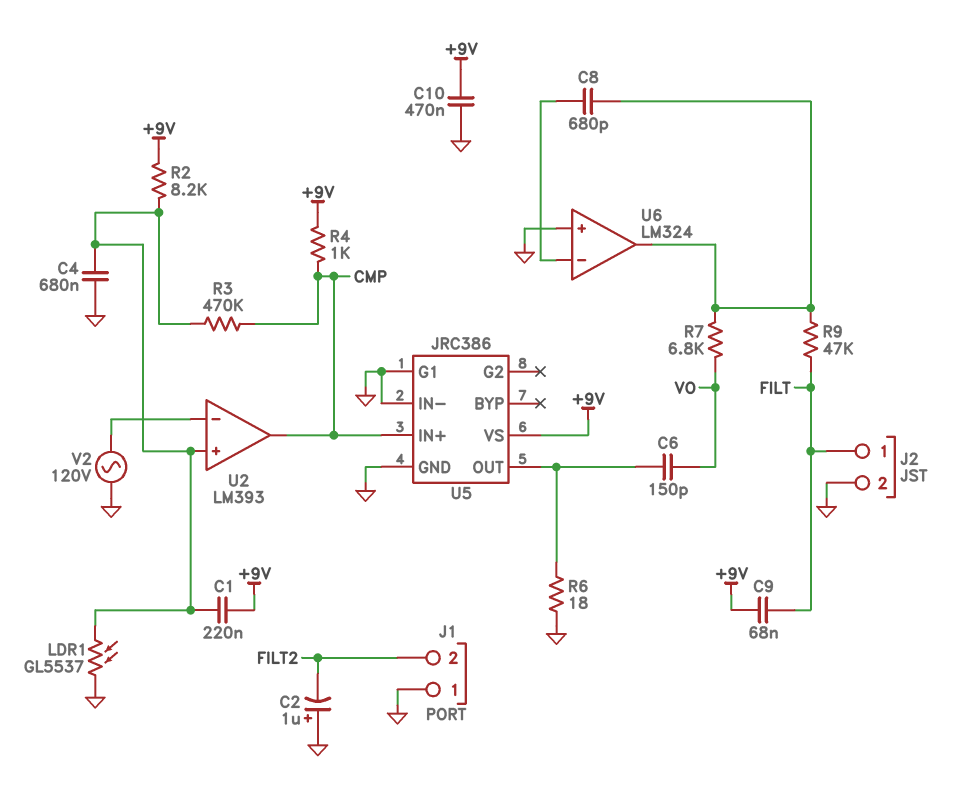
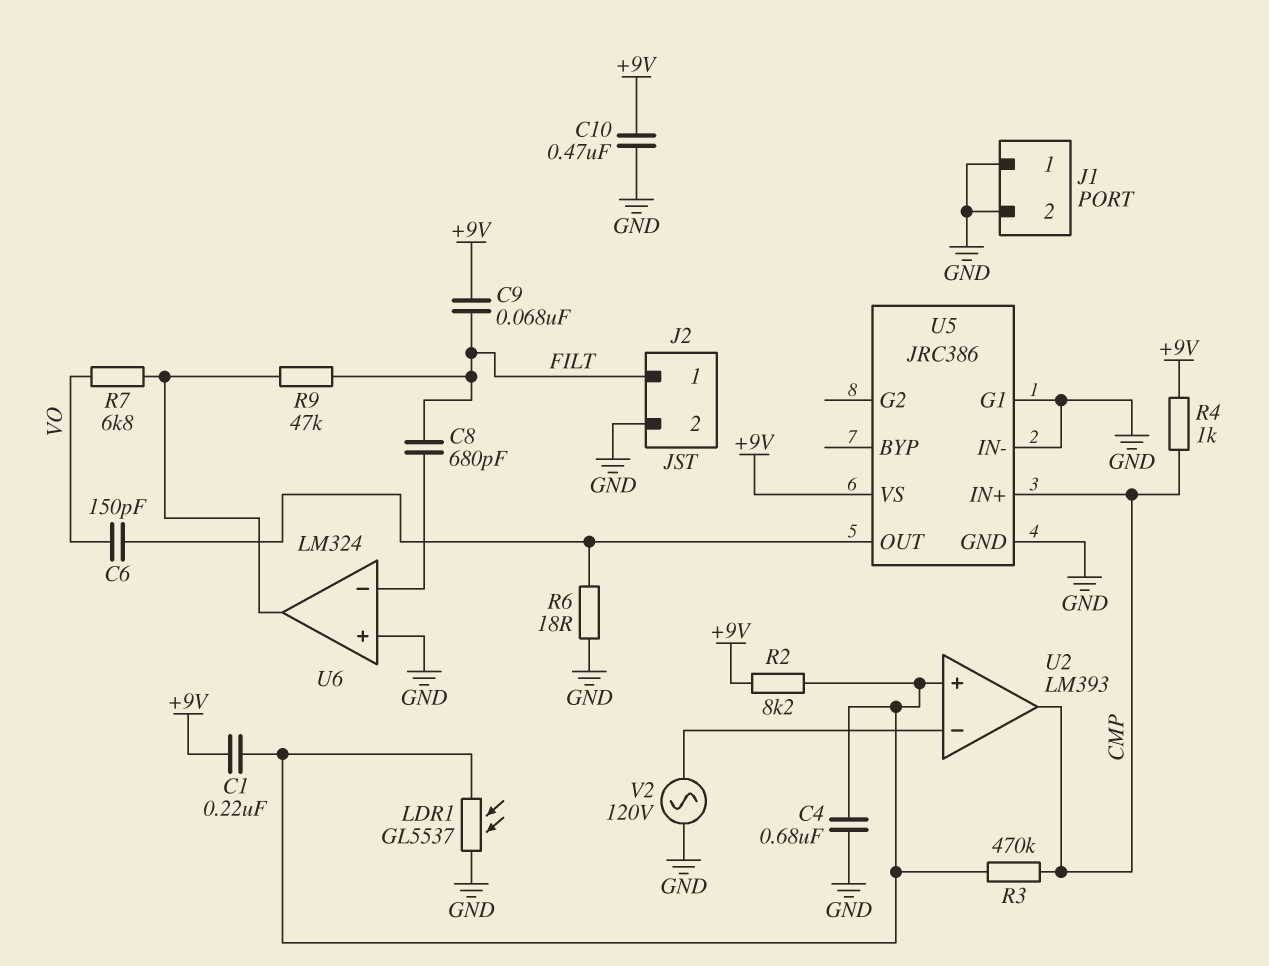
C2: 1uF (plus GND, minus FILT2) -> none
C8: 680pF (U6/in-, U6/out) -> 680pF (FILT, U6/in-)
J1 pin 2: FILT2 -> GND

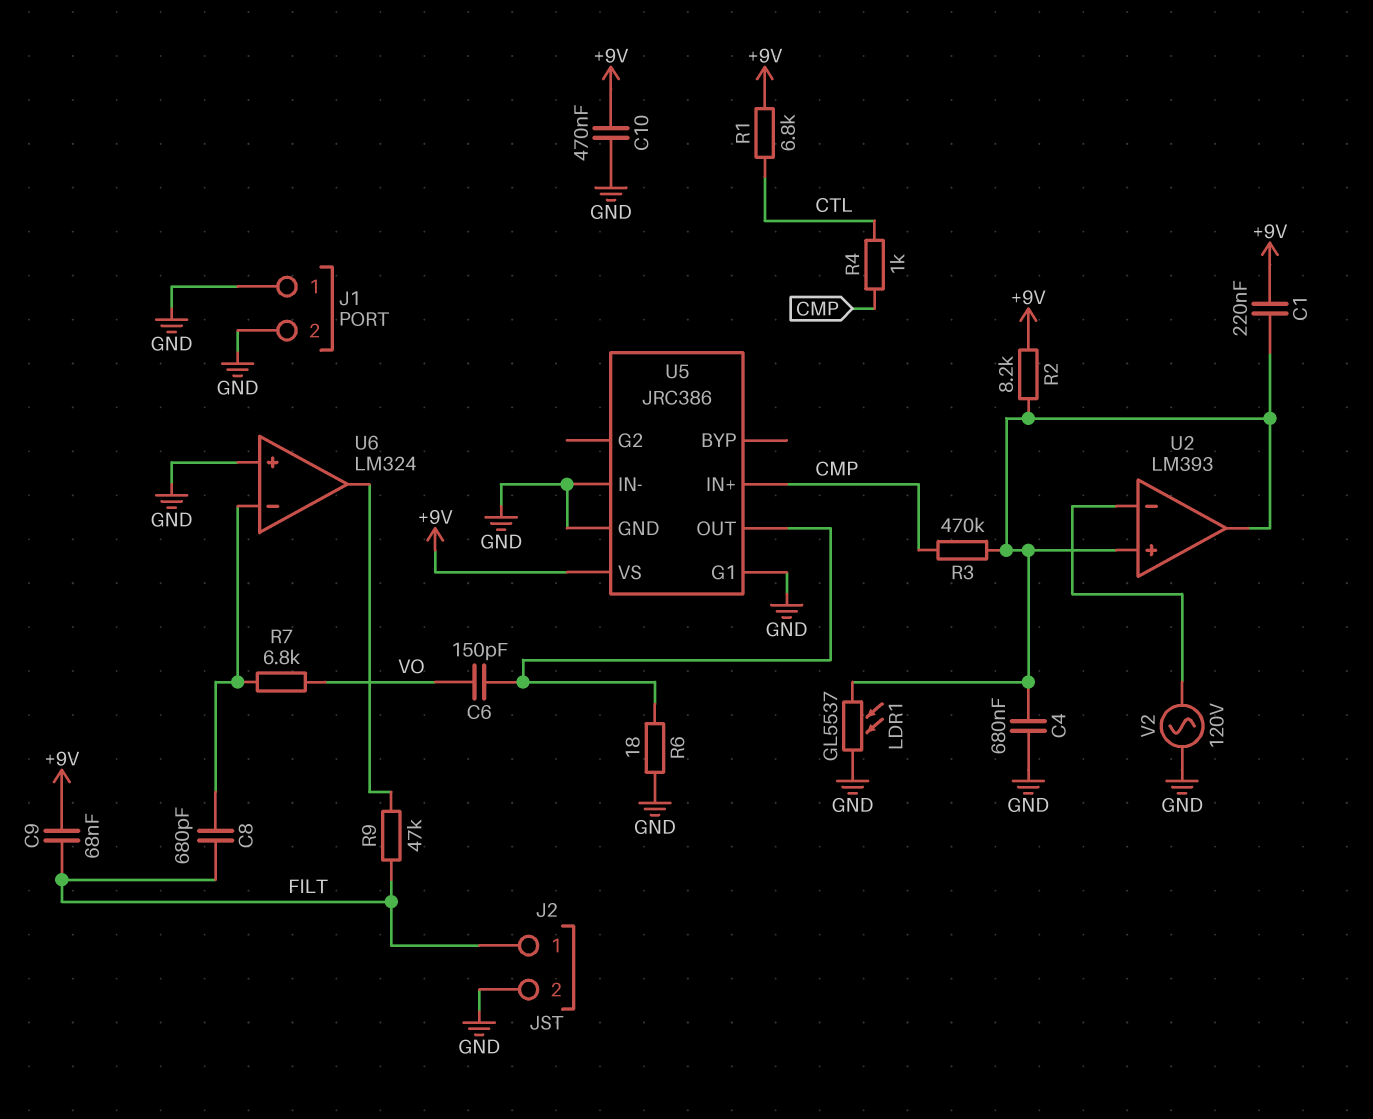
R1: none -> 6.8k (+9V, CTL)
R4: 1k (+9V, CMP) -> 1k (CMP, CTL)
R7: 6.8k (U6/out, VO) -> 6.8k (U6/in-, VO)
U2 pin out: CMP -> U2/in+

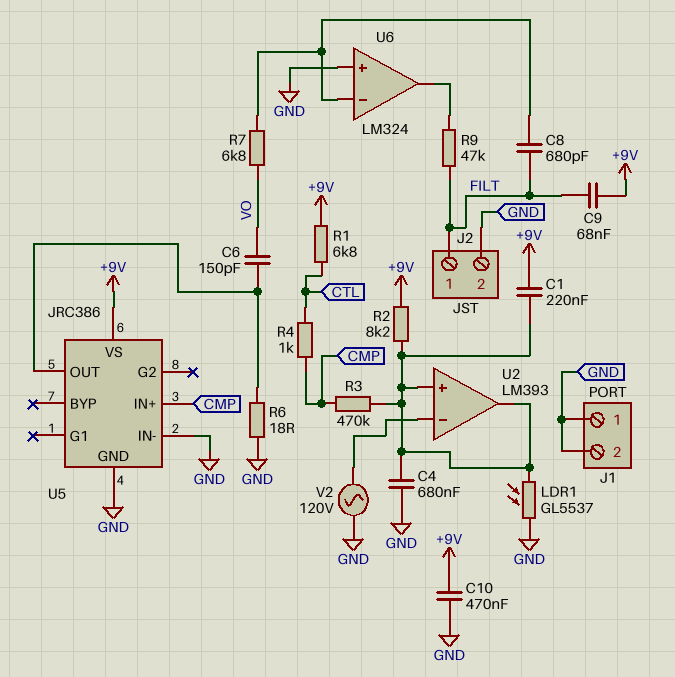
U5 pin G1: GND -> none

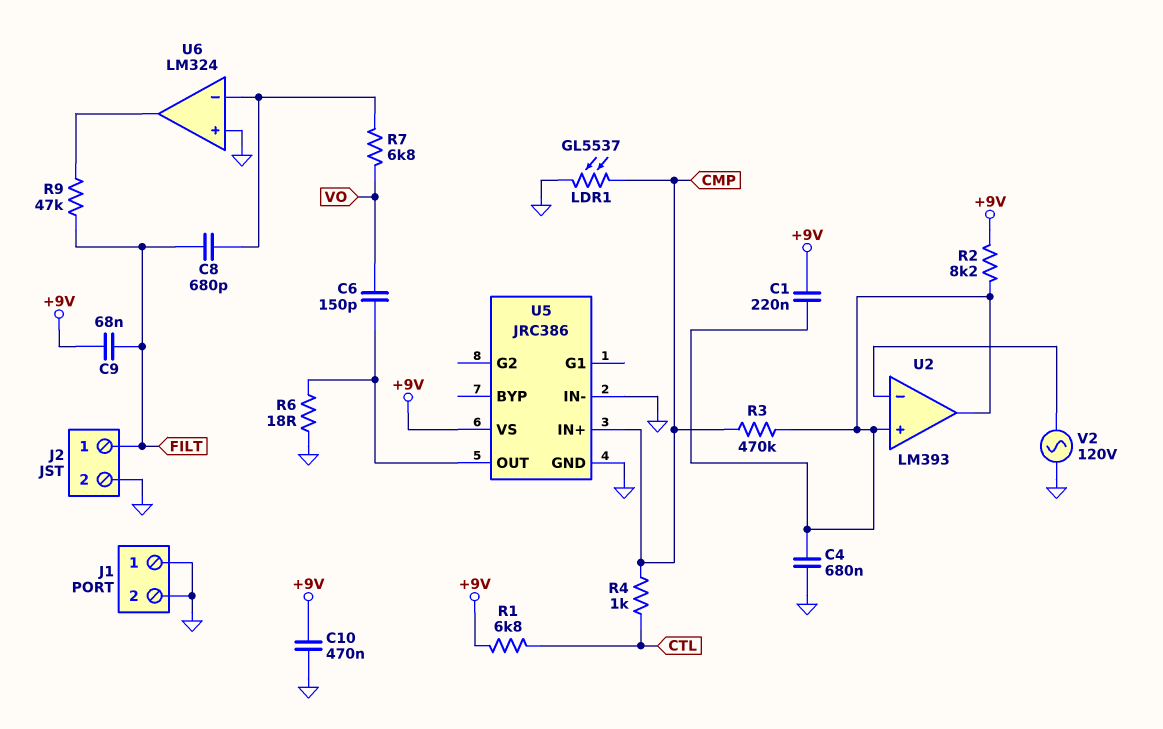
LDR1: GL5537 (GND, U2/in+) -> GL5537 (CMP, GND)

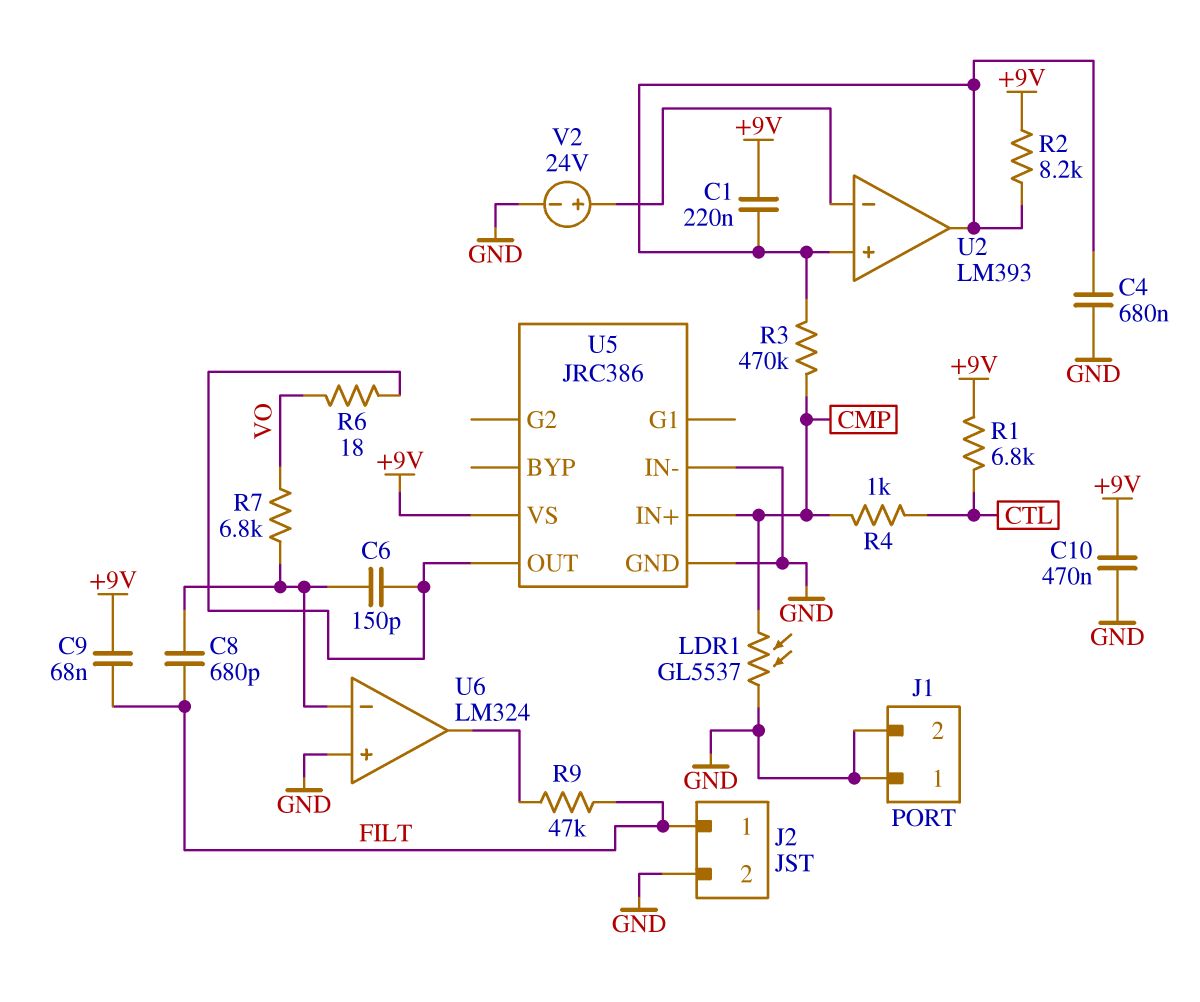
C6: 150pF (U5/OUT, VO) -> 150pF (U5/OUT, U6/in-)
R6: 18 (GND, U5/OUT) -> 18 (U5/OUT, VO)
V2: AC 120V (GND, U2/in-) -> 24V (plus U2/in-, minus GND)

